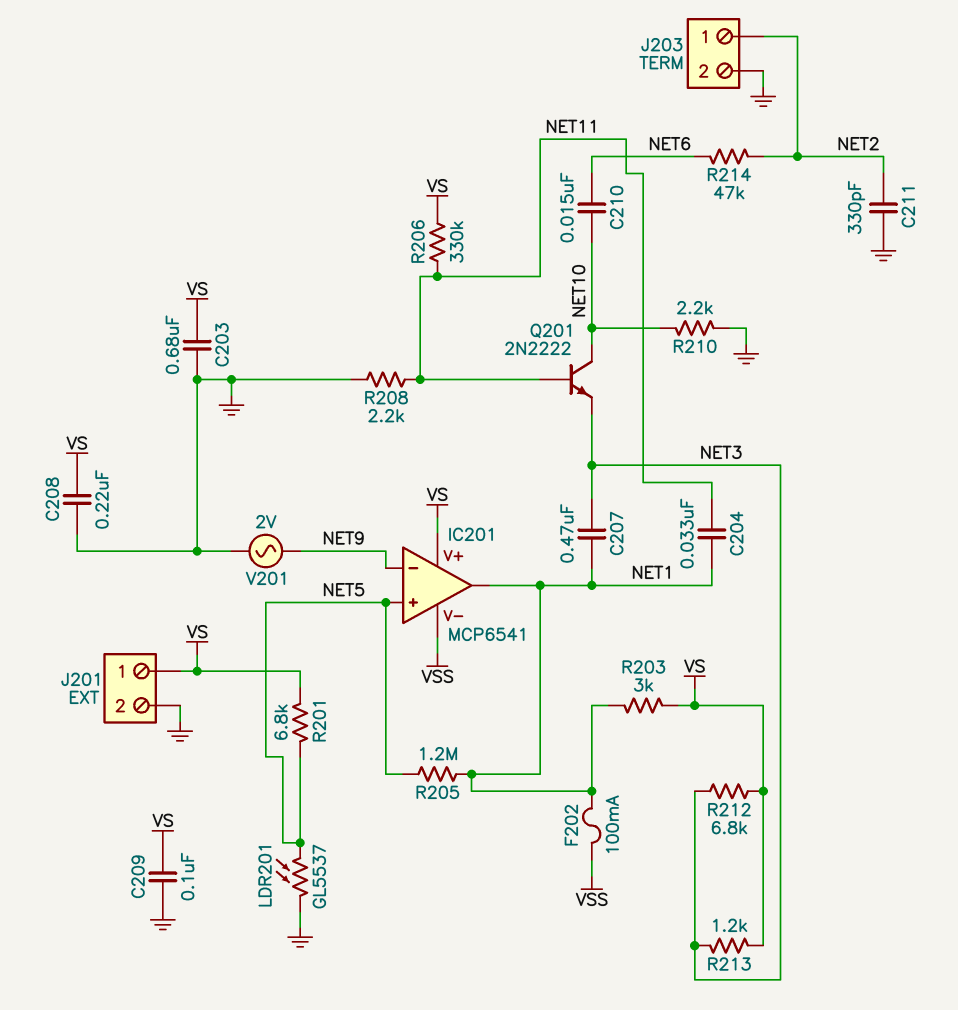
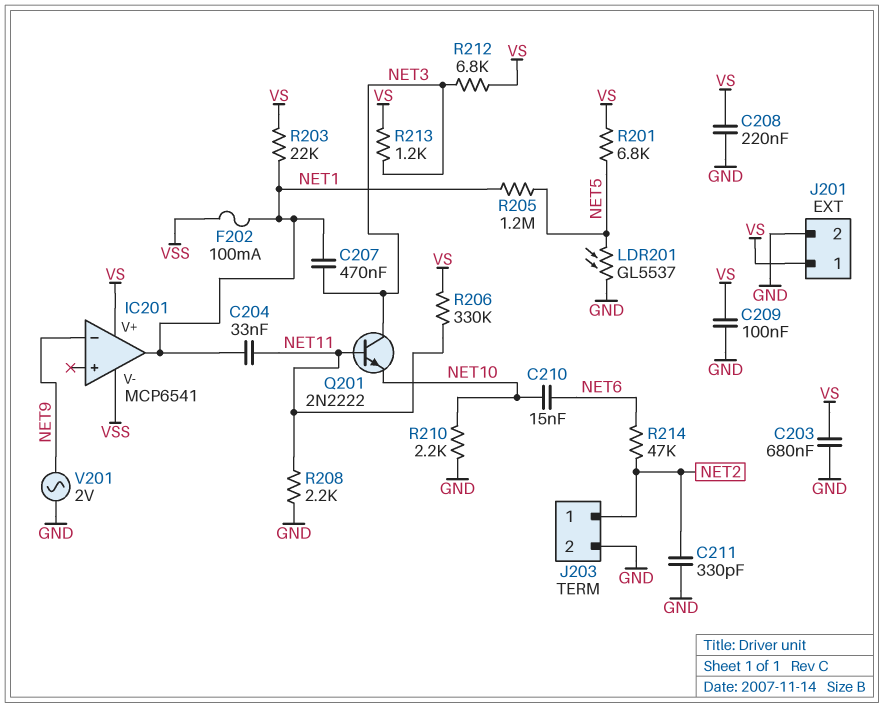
IC201 pin in+: NET5 -> none
Q201: NPN 2N2222 (B NET11, C NET10, E NET3) -> NPN 2N2222 (B NET11, C NET3, E NET10)
R203: 3k (NET1, VS) -> 22k (NET1, VS)

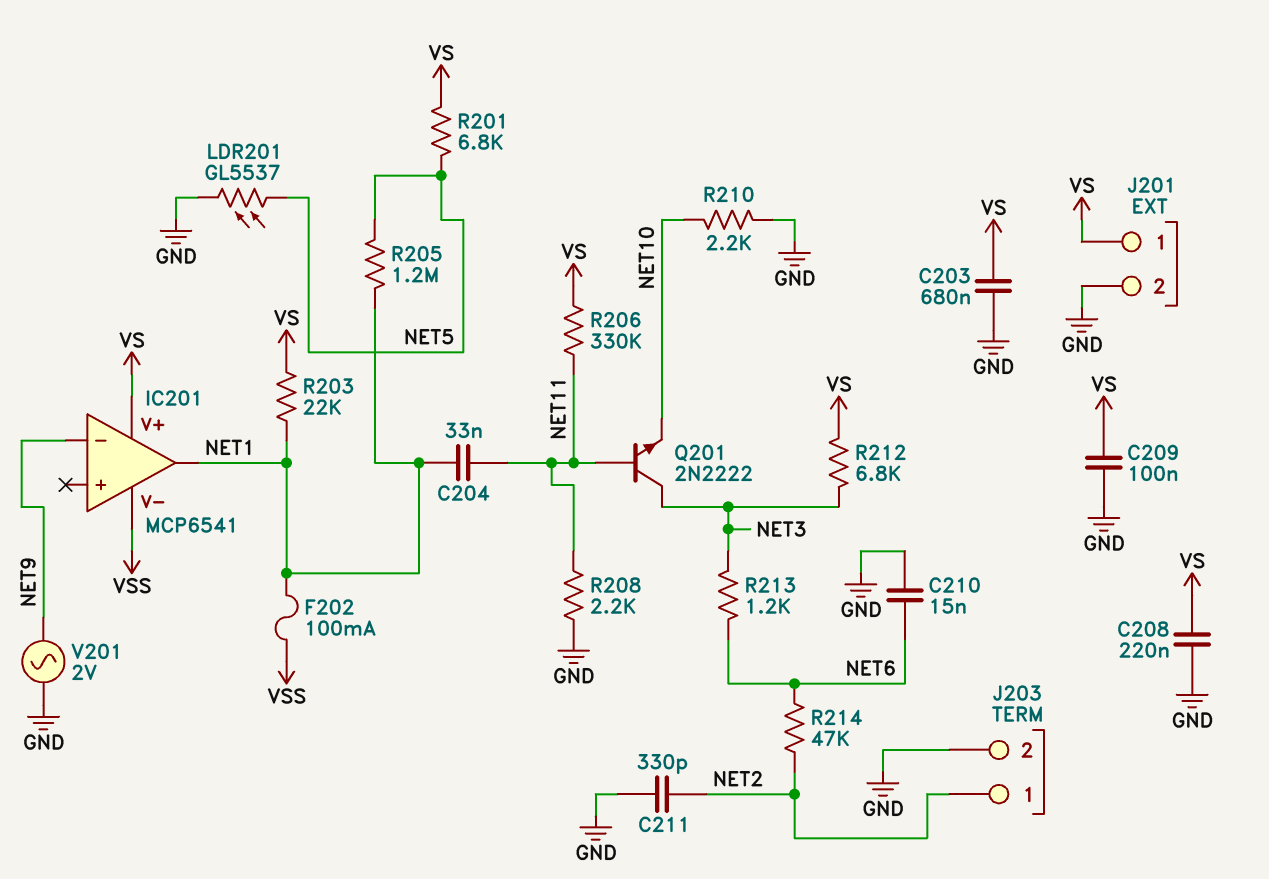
C207: 470nF (NET1, NET3) -> none
C210: 15nF (NET6, NET10) -> 15nF (GND, NET6)
R213: 1.2k (NET3, VS) -> 1.2k (NET3, NET6)

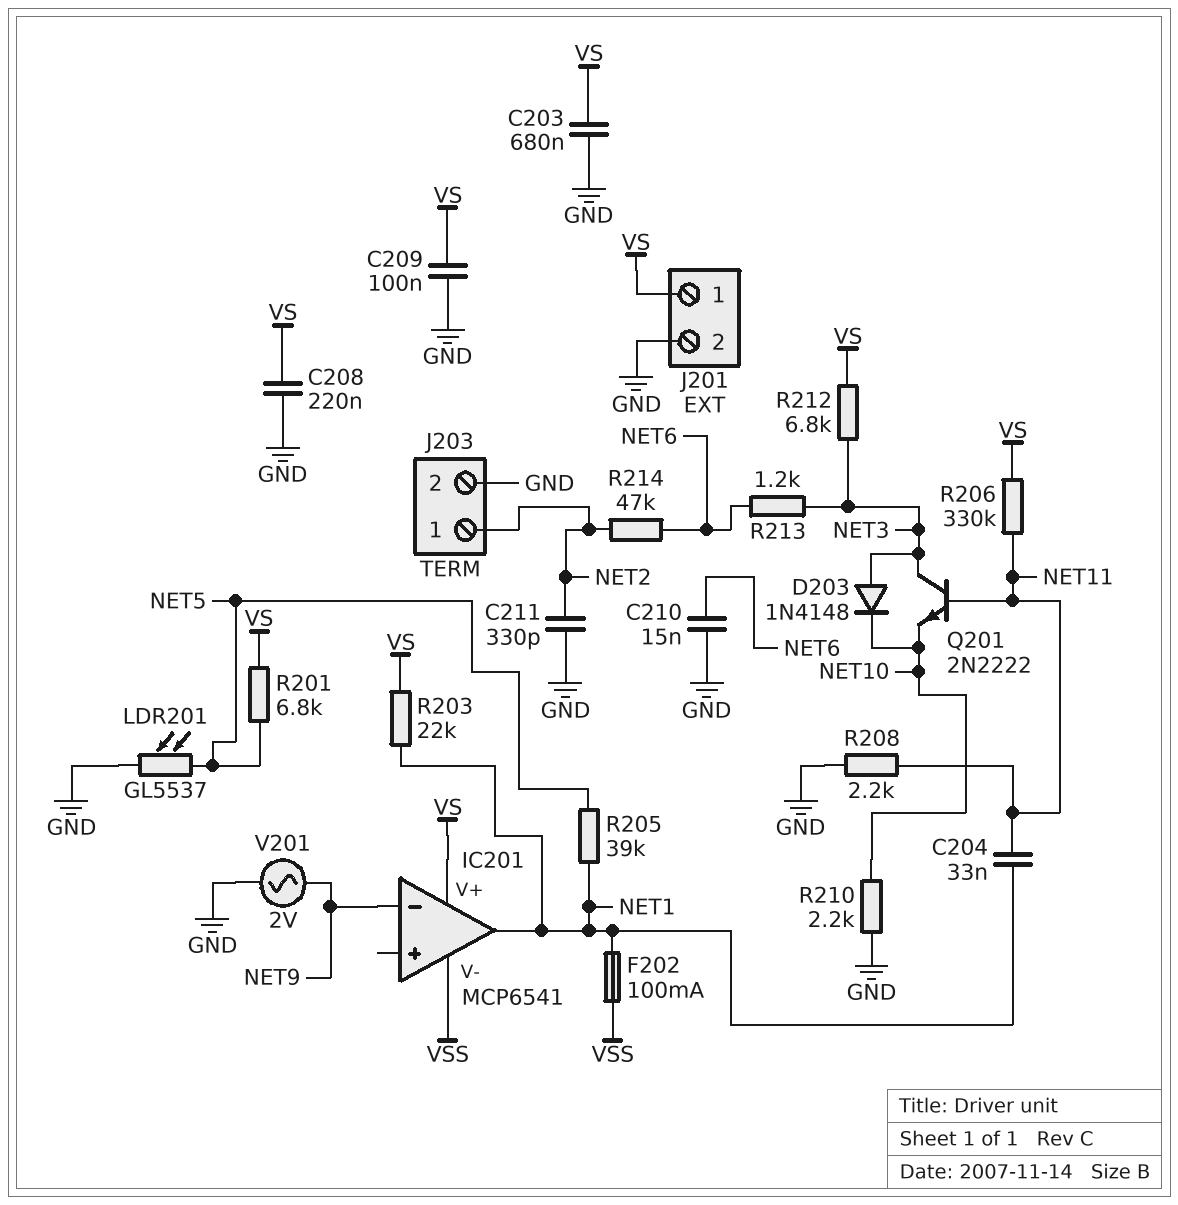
D203: none -> diode 1N4148 (A NET3, K NET10)
R205: 1.2M (NET1, NET5) -> 39k (NET1, NET5)

